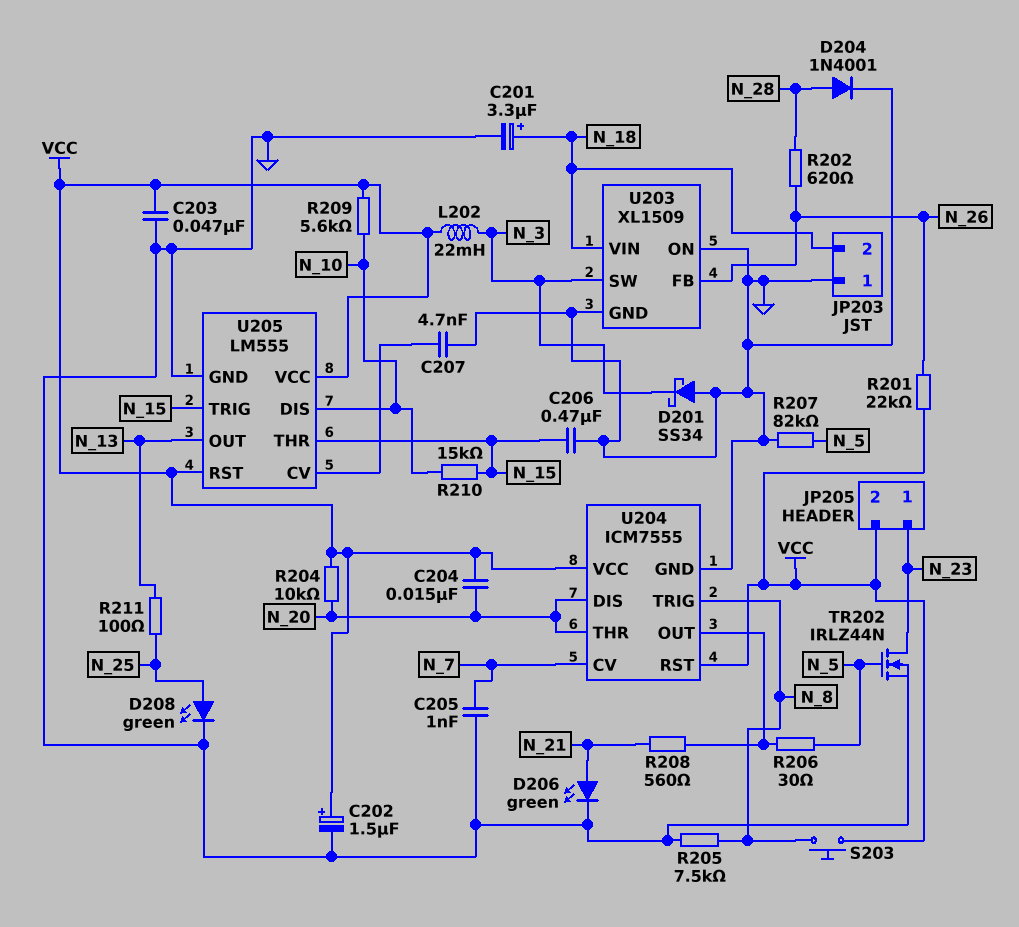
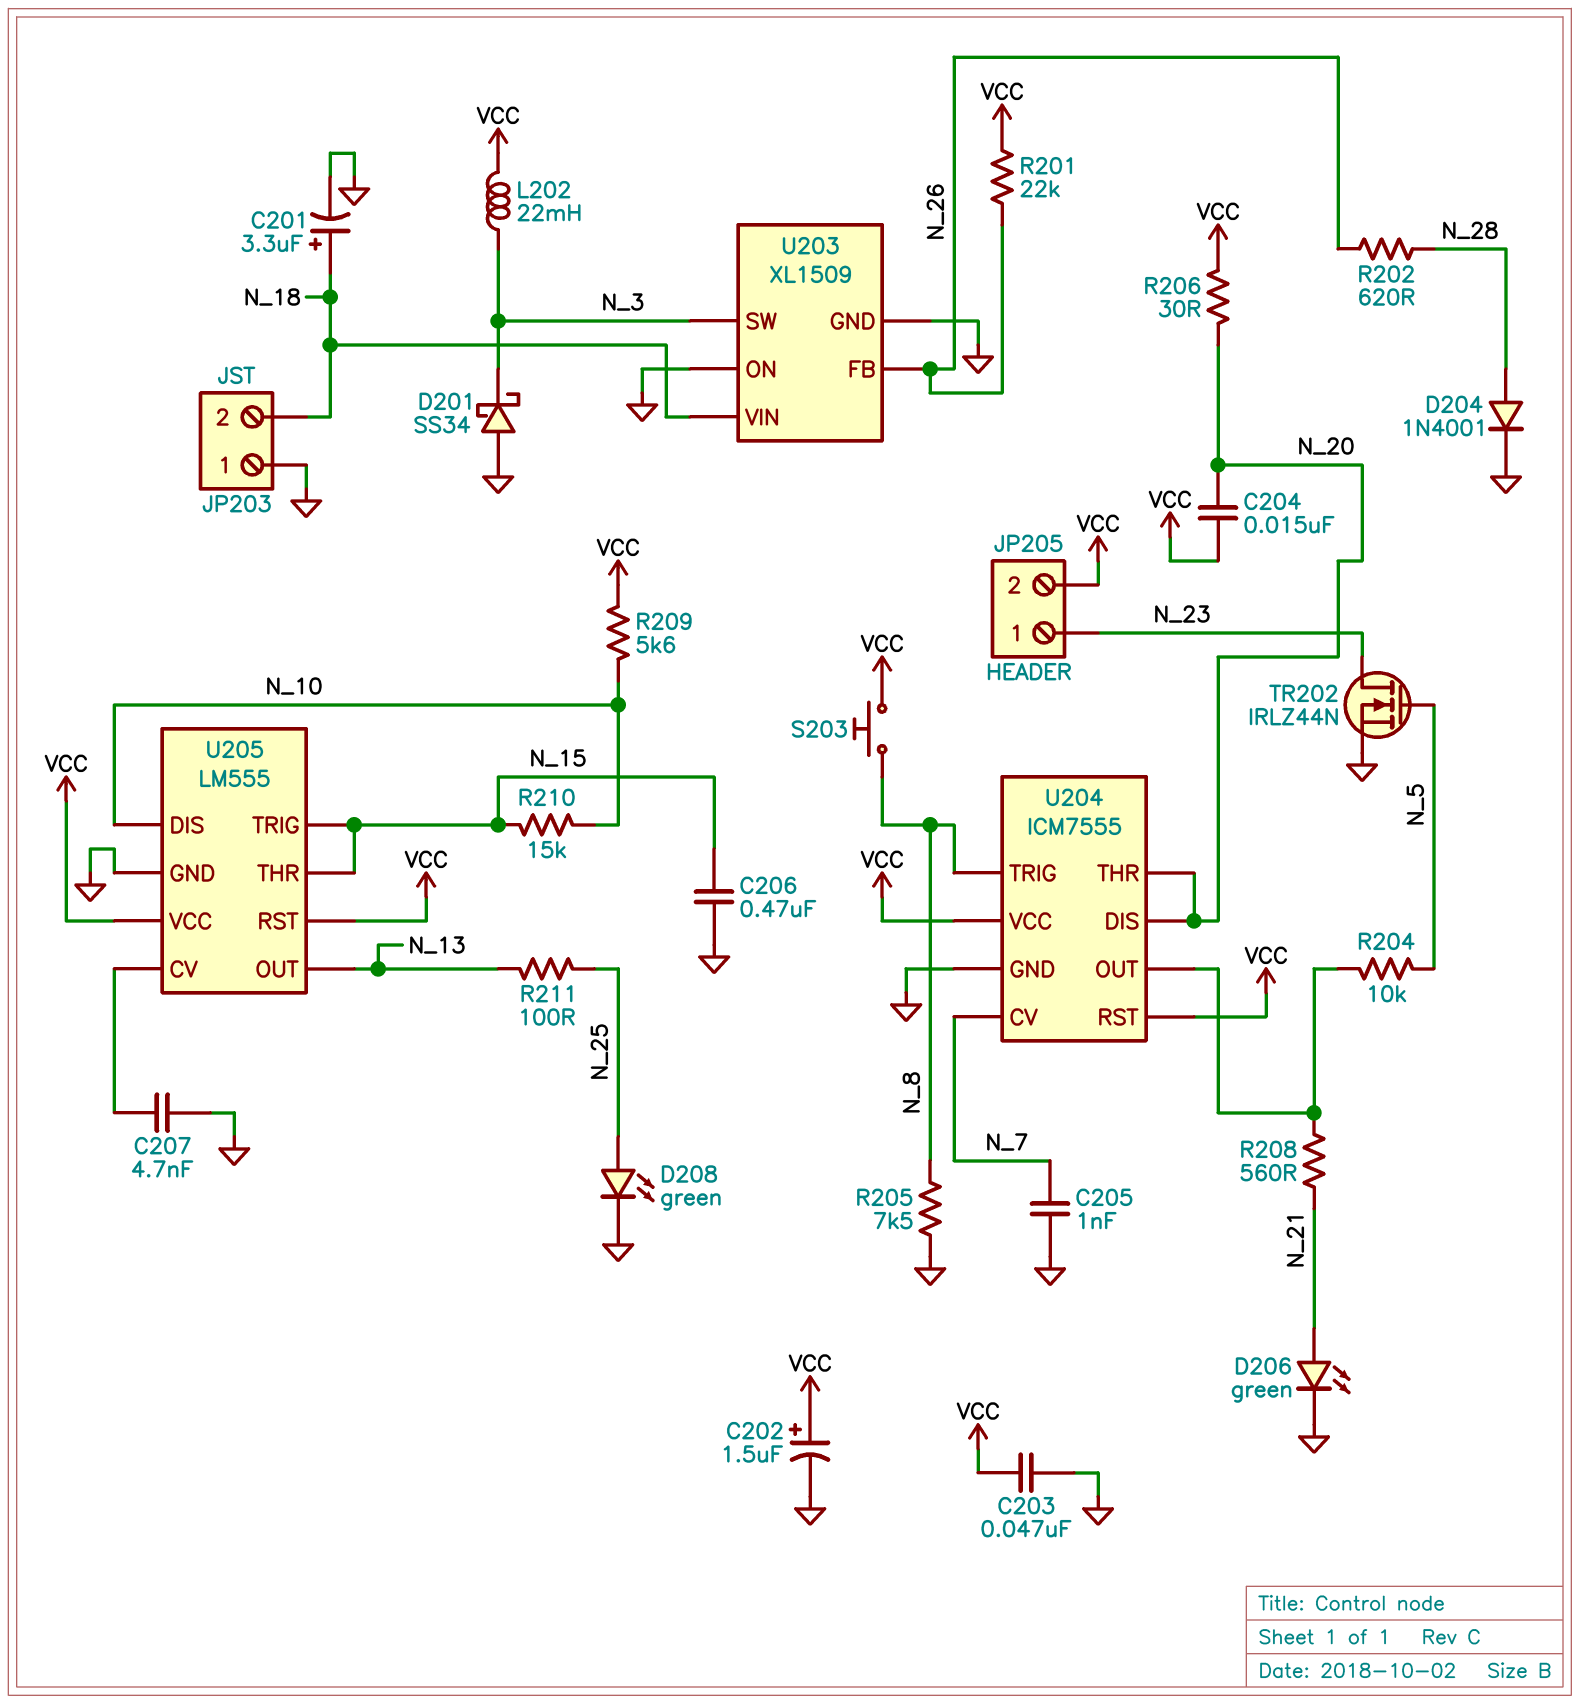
R204: 10k (N_20, VCC) -> 10k (N_5, U204/OUT)
R206: 30 (N_5, U204/OUT) -> 30 (N_20, VCC)
R207: 82k (GND, N_5) -> none

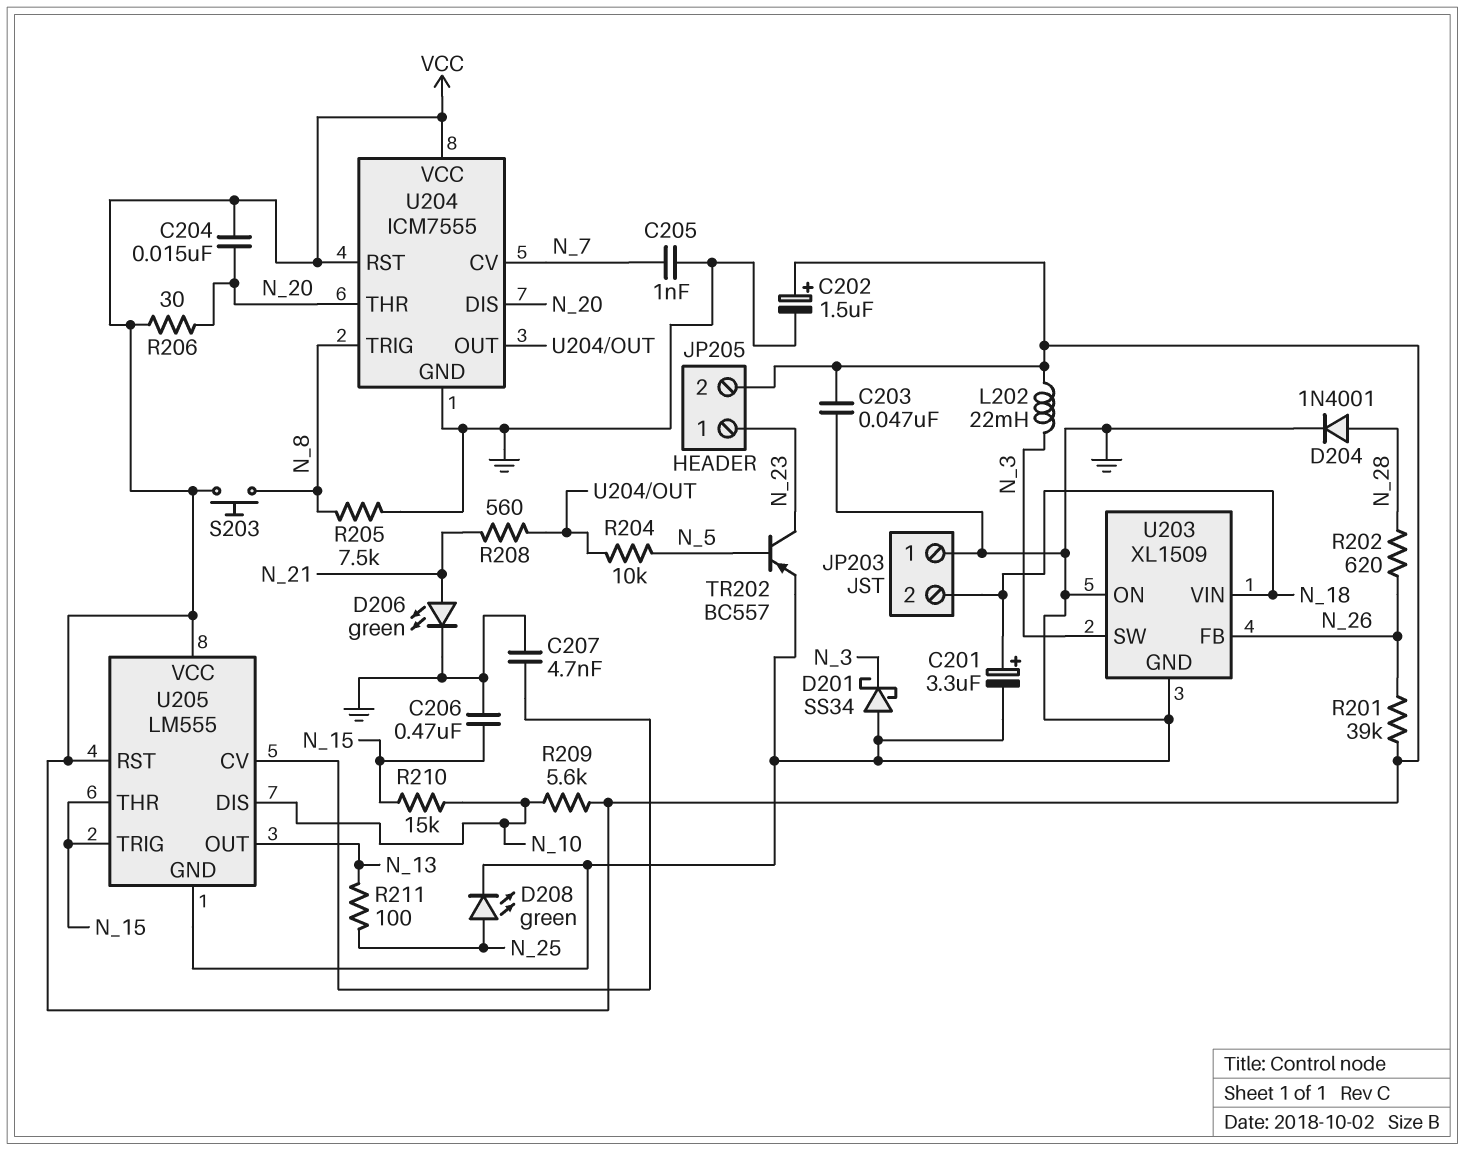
R201: 22k (N_26, VCC) -> 39k (N_26, VCC)
TR202: NMOS IRLZ44N (G N_5, D N_23, S GND) -> PNP BC557 (B N_5, C N_23, E GND)

